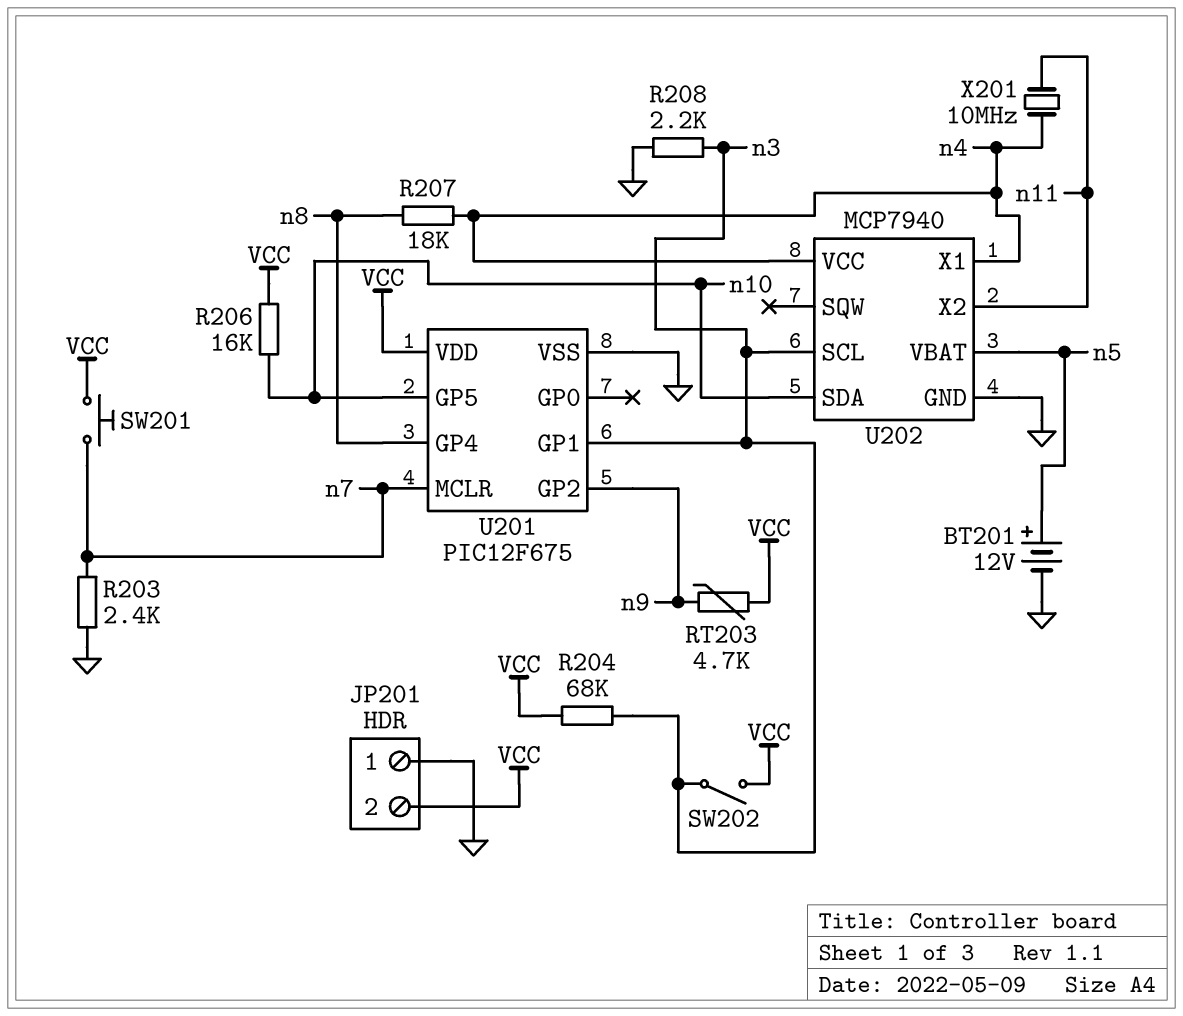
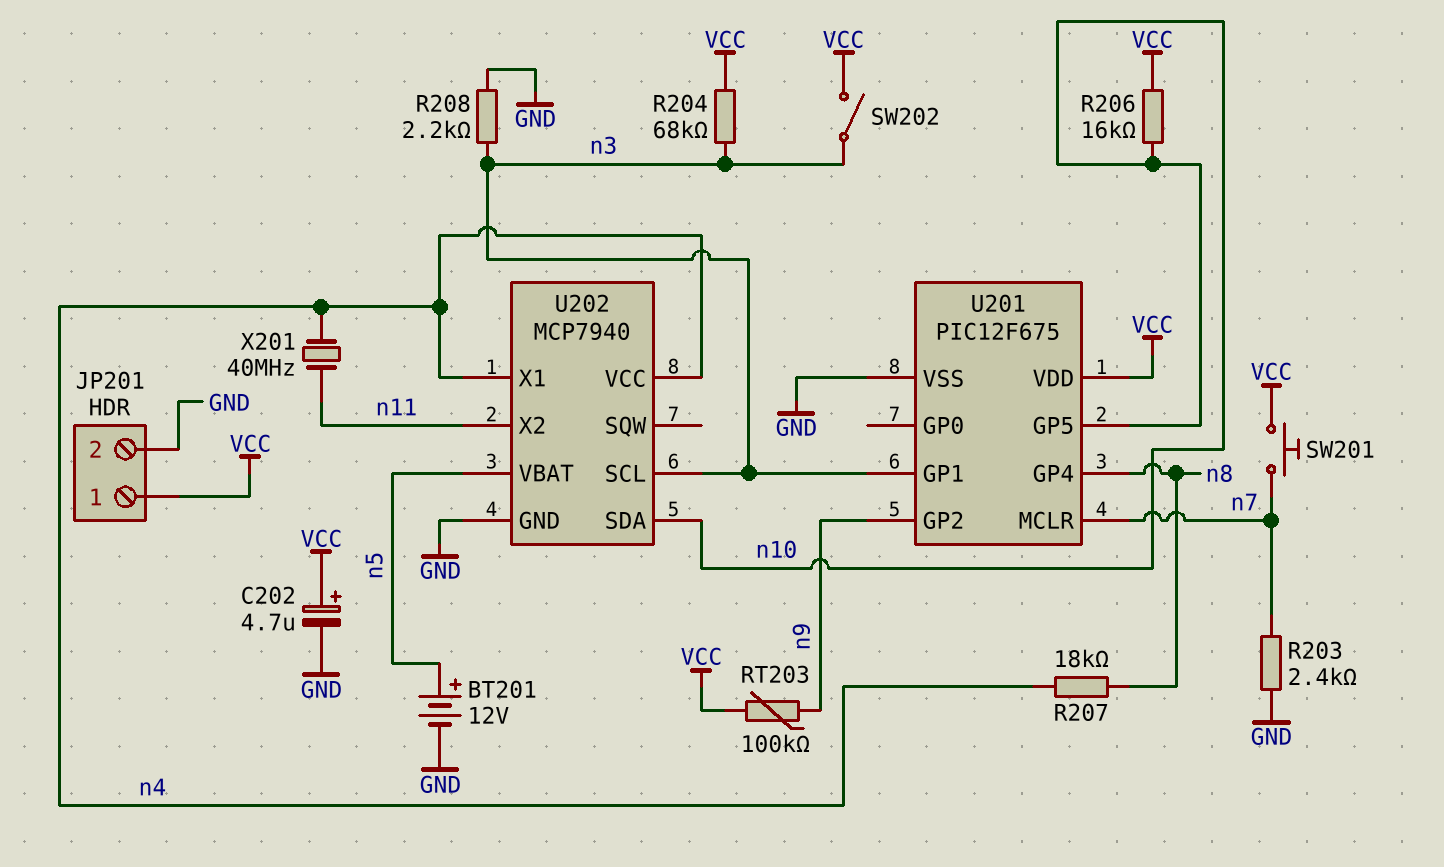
C202: none -> 4.7uF (plus VCC, minus GND)
JP201 pin 1: GND -> VCC
JP201 pin 2: VCC -> GND
RT203: 4.7k (VCC, n9) -> 100k (VCC, n9)
X201: 10MHz (n4, n11) -> 40MHz (n4, n11)

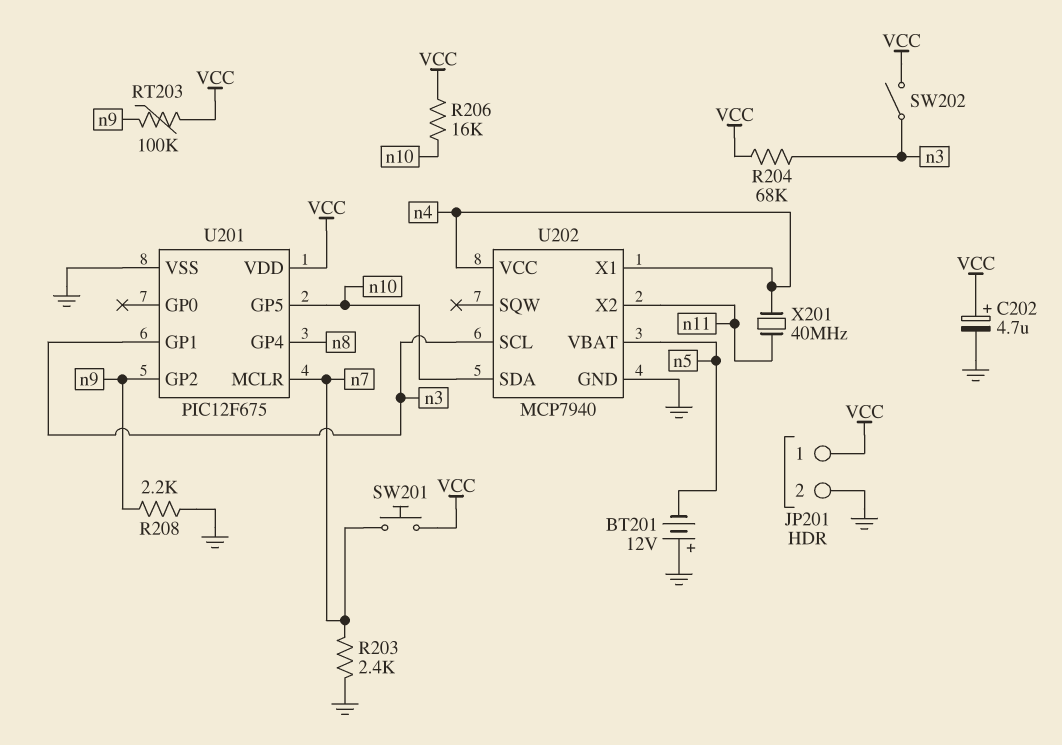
BT201: 12V (plus n5, minus GND) -> 12V (plus GND, minus n5)
R207: 18k (n4, n8) -> none
R208: 2.2k (GND, n3) -> 2.2k (GND, n9)

